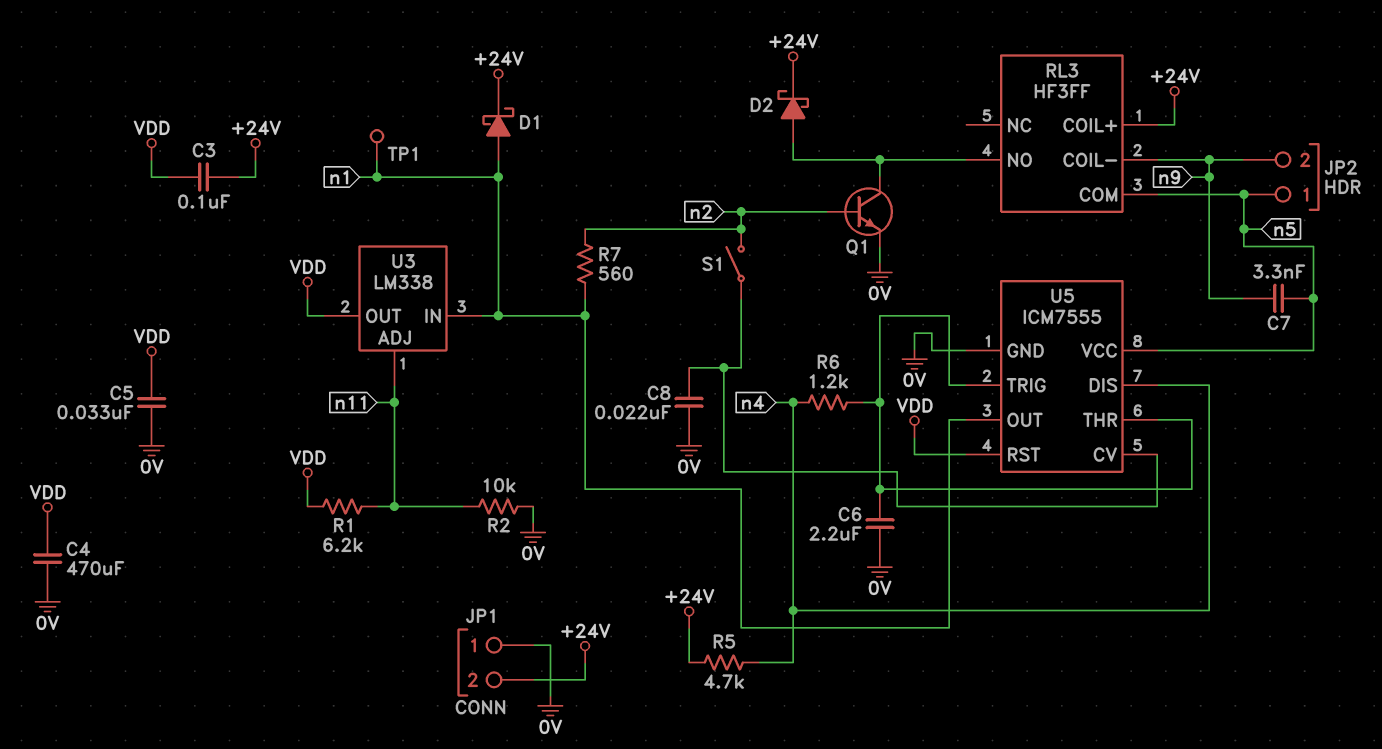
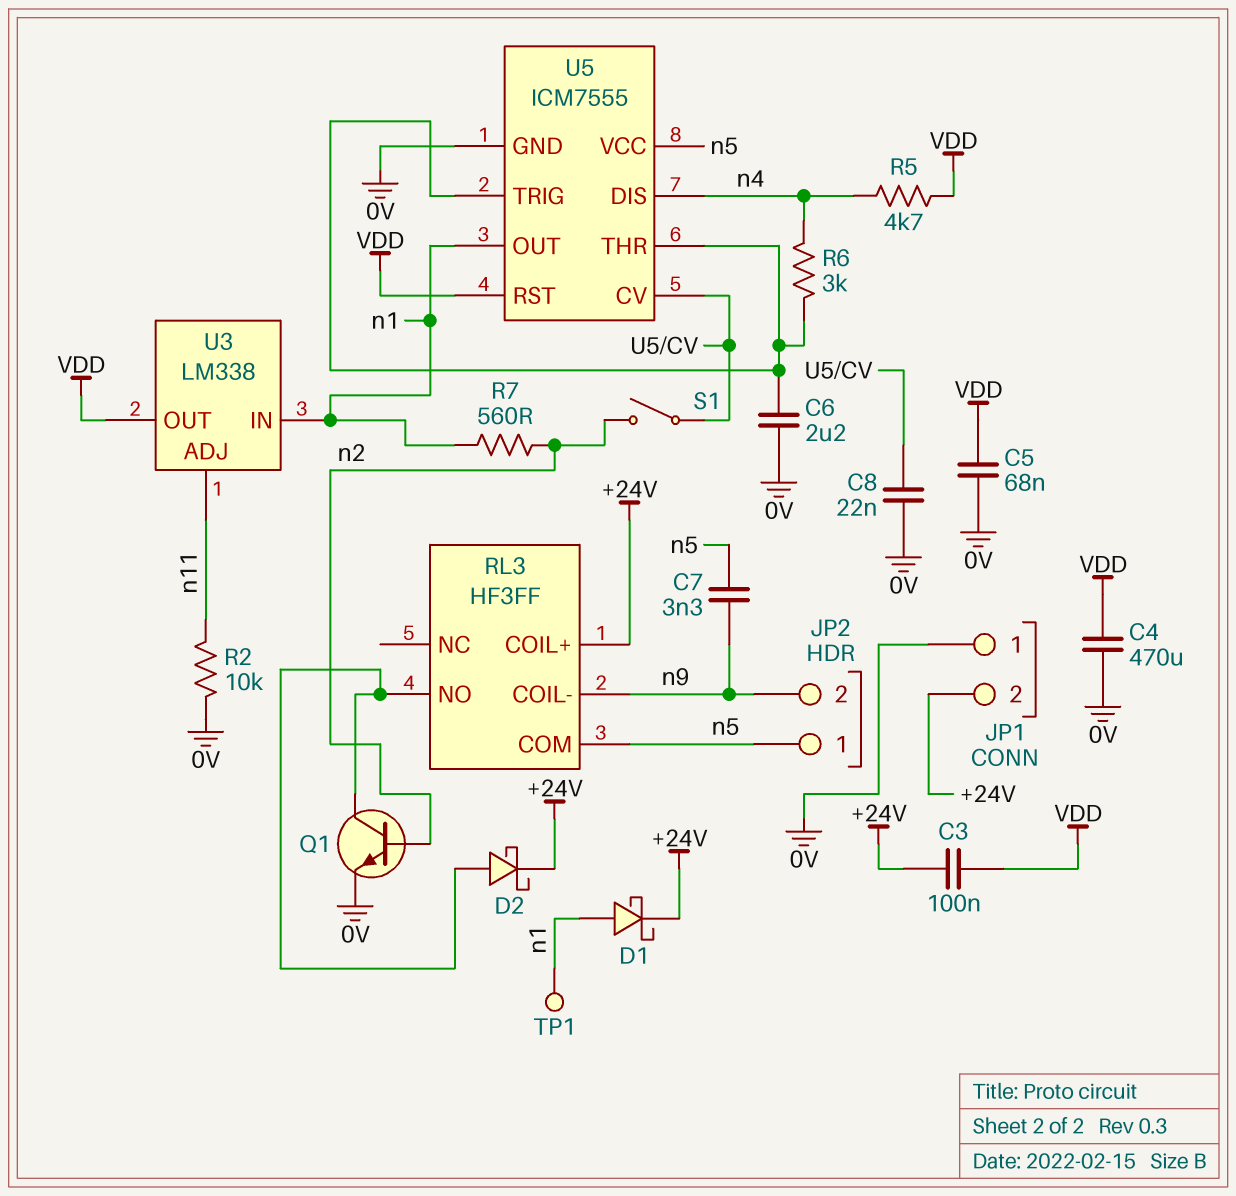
C5: 33nF (0V, VDD) -> 68nF (0V, VDD)
R1: 6.2k (VDD, n11) -> none
R5: 4.7k (+24V, n4) -> 4.7k (VDD, n4)
R6: 1.2k (U5/THR, n4) -> 3k (U5/THR, n4)

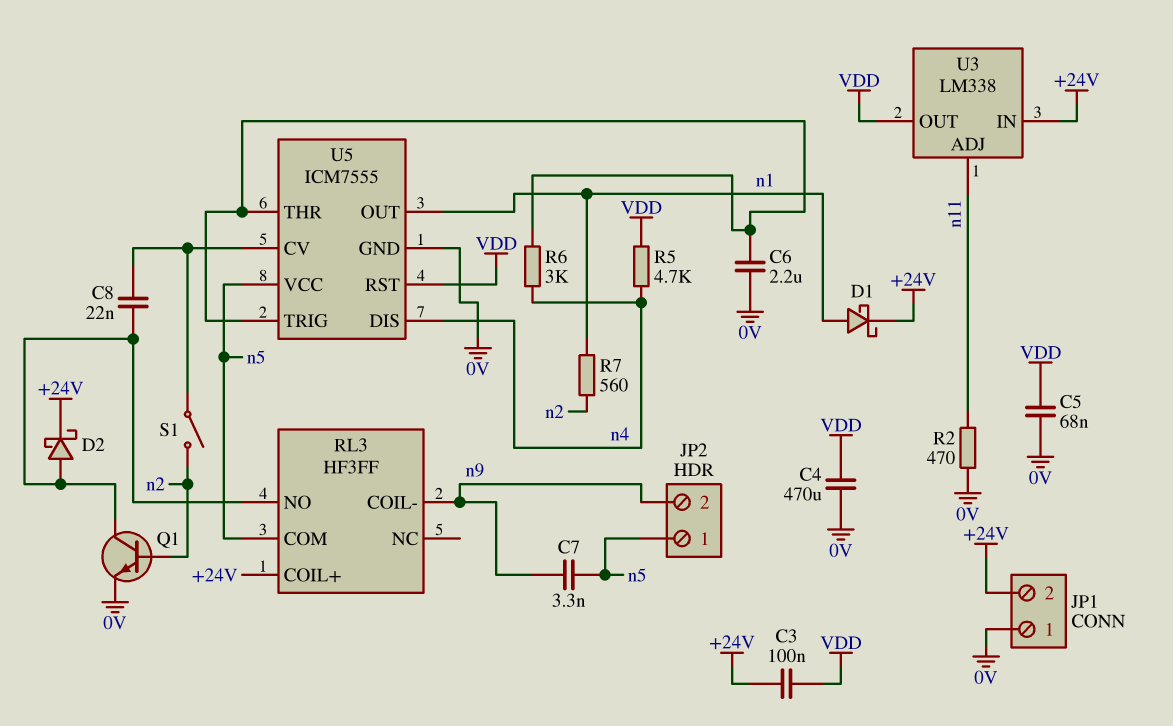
C8: 22nF (0V, U5/CV) -> 22nF (RL3/NO, U5/CV)
R2: 10k (0V, n11) -> 470 (0V, n11)
TP1: test point (n1) -> none
U3 pin IN: n1 -> +24V

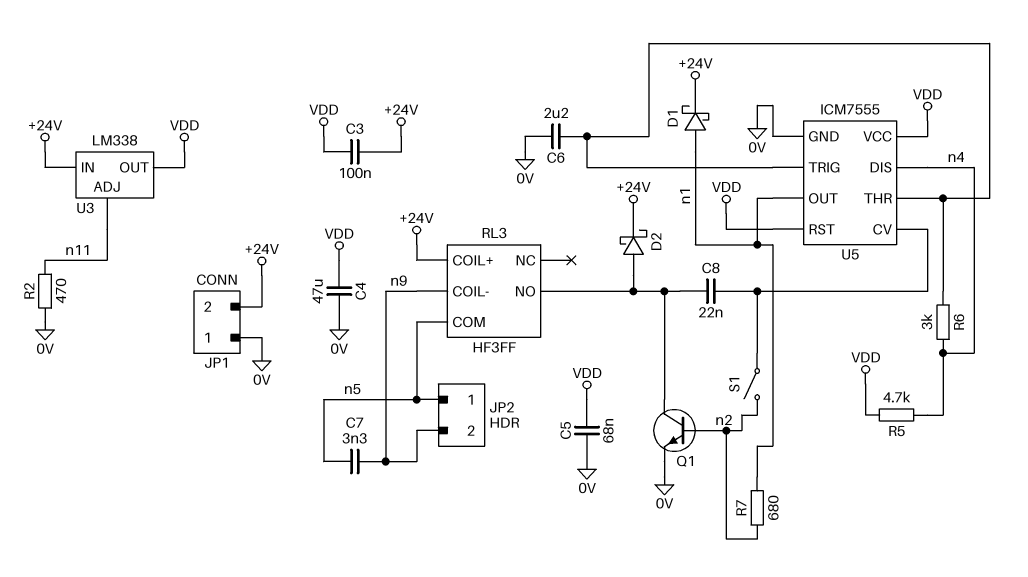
C4: 470uF (0V, VDD) -> 47uF (0V, VDD)
R7: 560 (n1, n2) -> 680 (n1, n2)
U5 pin VCC: n5 -> VDD

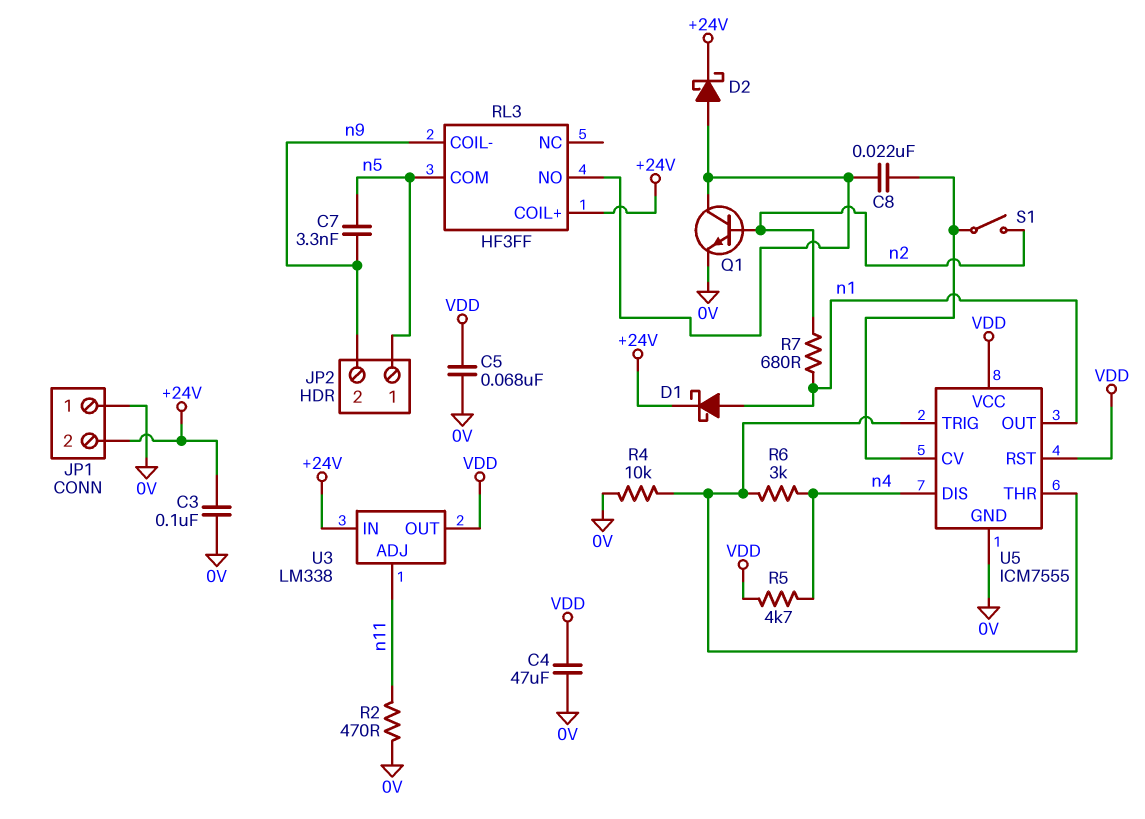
C3: 100nF (+24V, VDD) -> 100nF (+24V, 0V)
C6: 2.2uF (0V, U5/THR) -> none
R4: none -> 10k (0V, U5/THR)

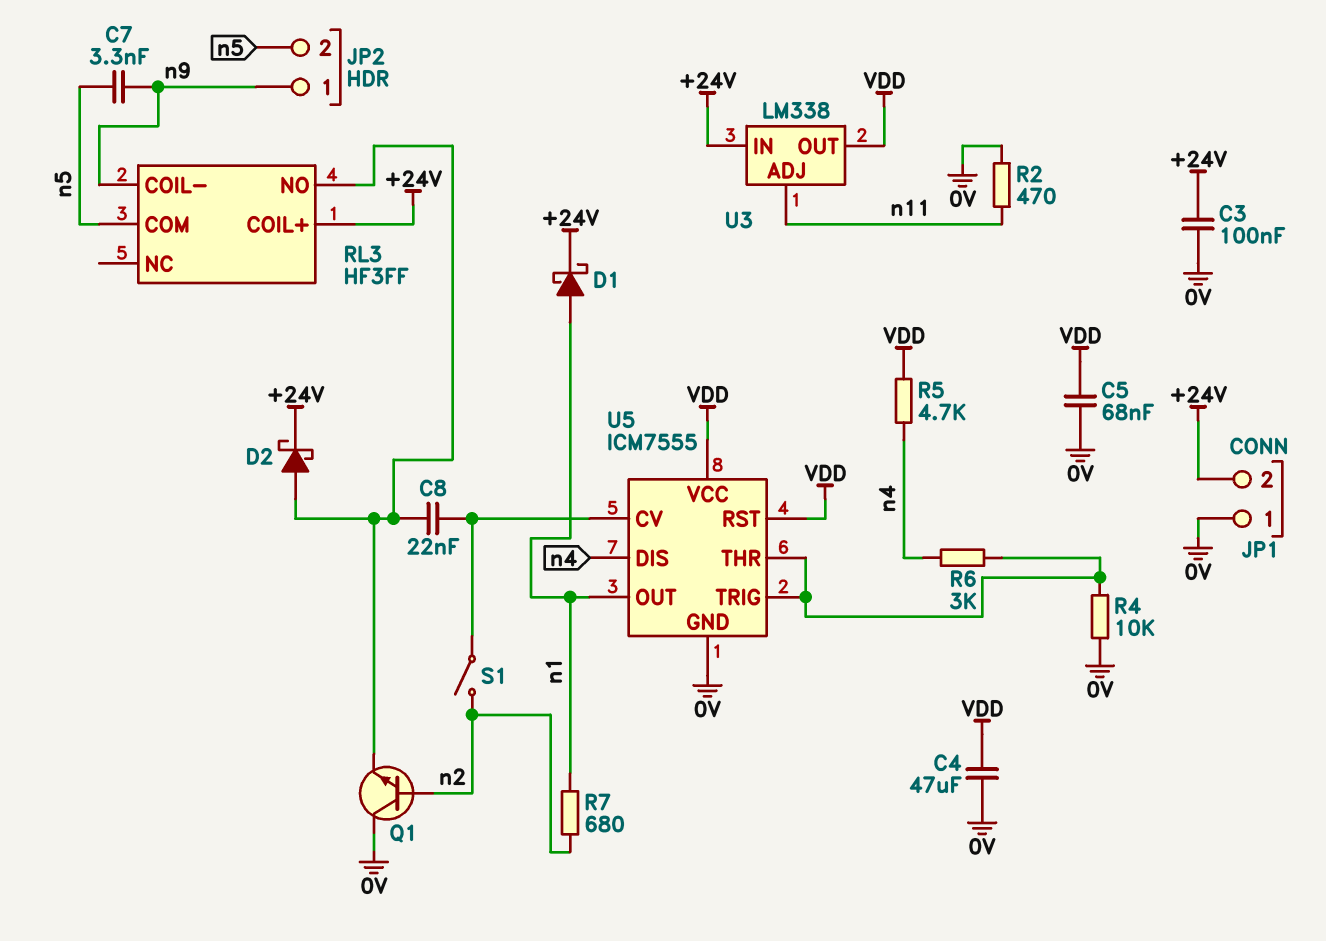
JP2 pin 1: n5 -> n9
JP2 pin 2: n9 -> n5
Q1: NPN (B n2, C RL3/NO, E 0V) -> NPN (B n2, C 0V, E RL3/NO)

